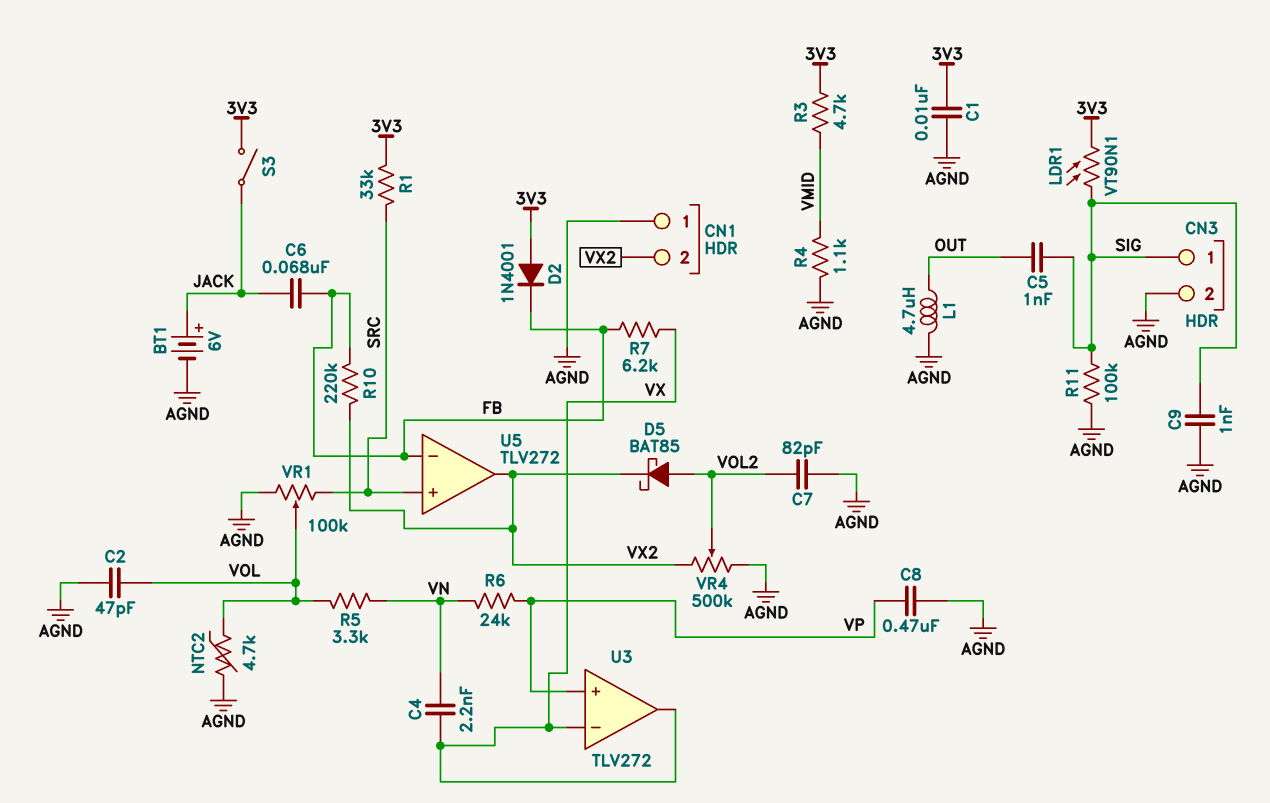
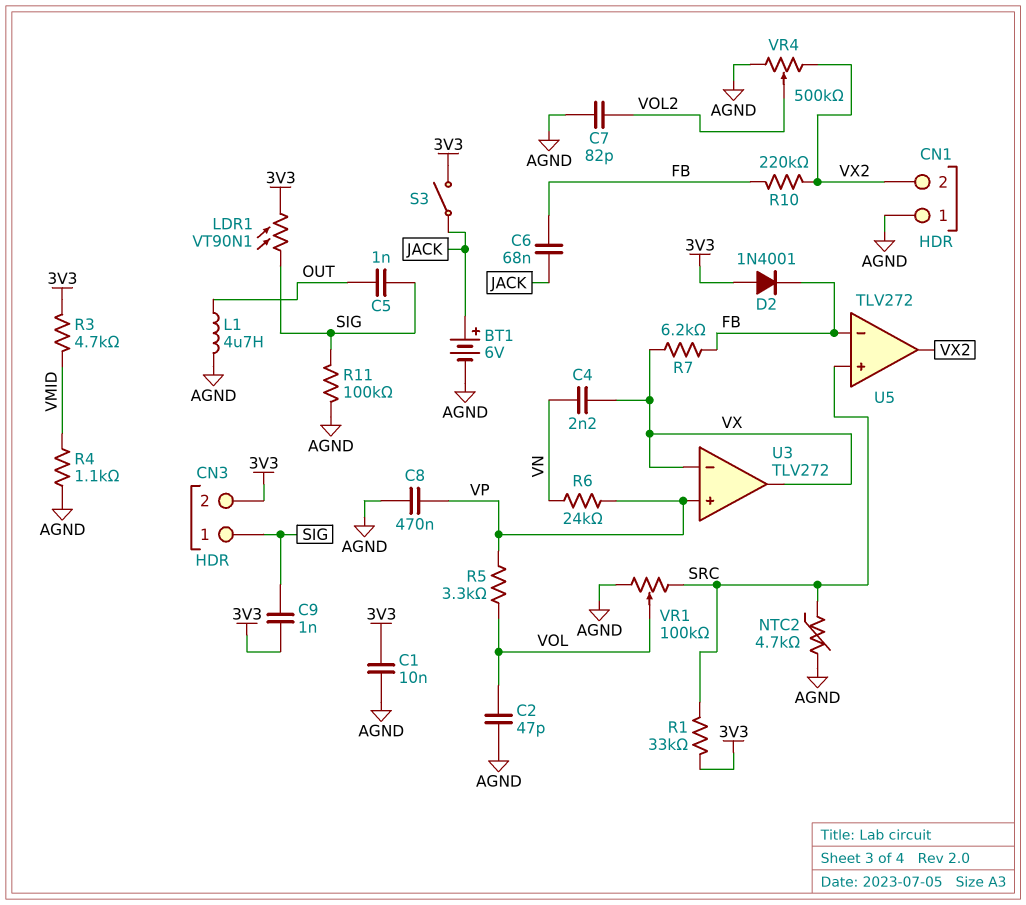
C9: 1nF (AGND, SIG) -> 1nF (3V3, SIG)
CN3 pin 2: AGND -> 3V3
D5: schottky BAT85 (A VOL2, K VX2) -> none
NTC2: 4.7k (AGND, VOL) -> 4.7k (AGND, SRC)
R5: 3.3k (VN, VOL) -> 3.3k (VOL, VP)

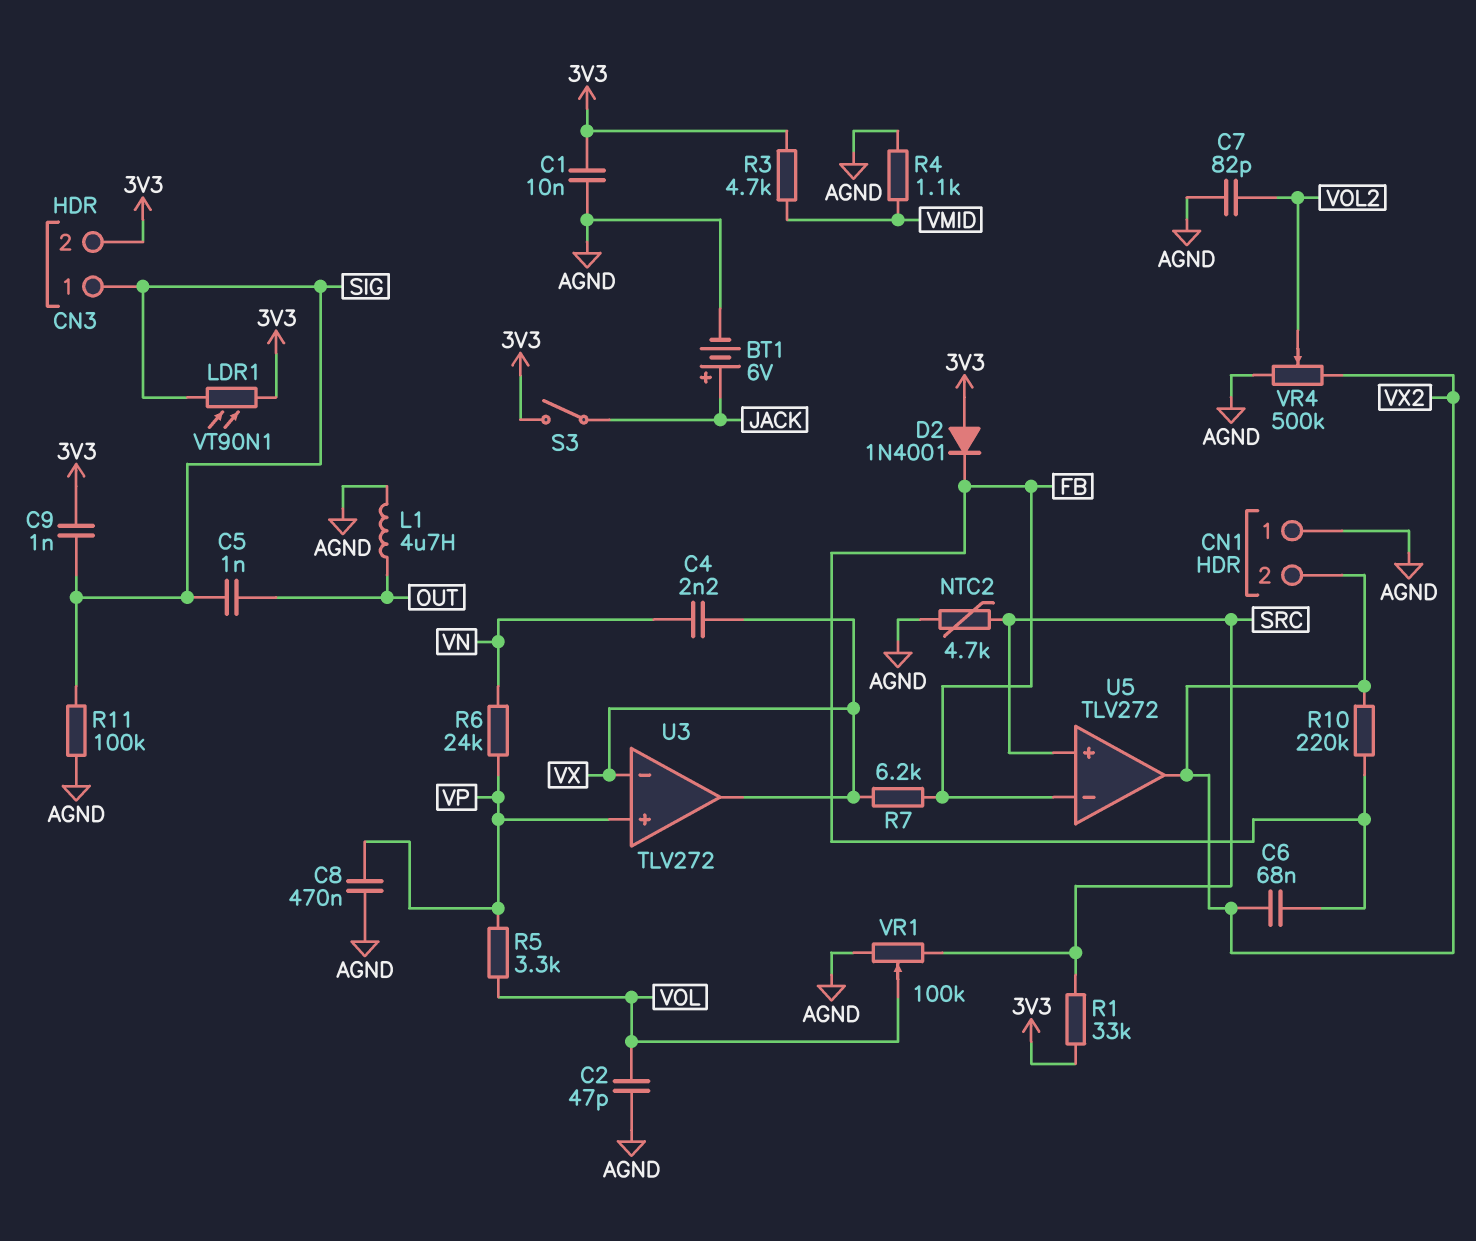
C6: 68nF (FB, JACK) -> 68nF (FB, VX2)

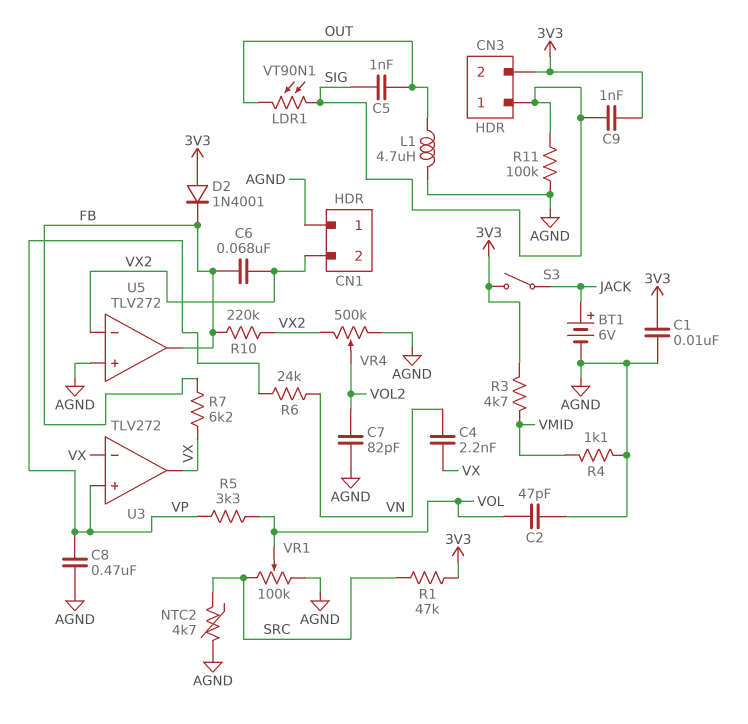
LDR1: VT90N1 (3V3, SIG) -> VT90N1 (OUT, SIG)
R1: 33k (3V3, SRC) -> 47k (3V3, SRC)
U5 pin in+: SRC -> AGND
U5 pin in-: FB -> VX2
U5 pin out: VX2 -> FB

